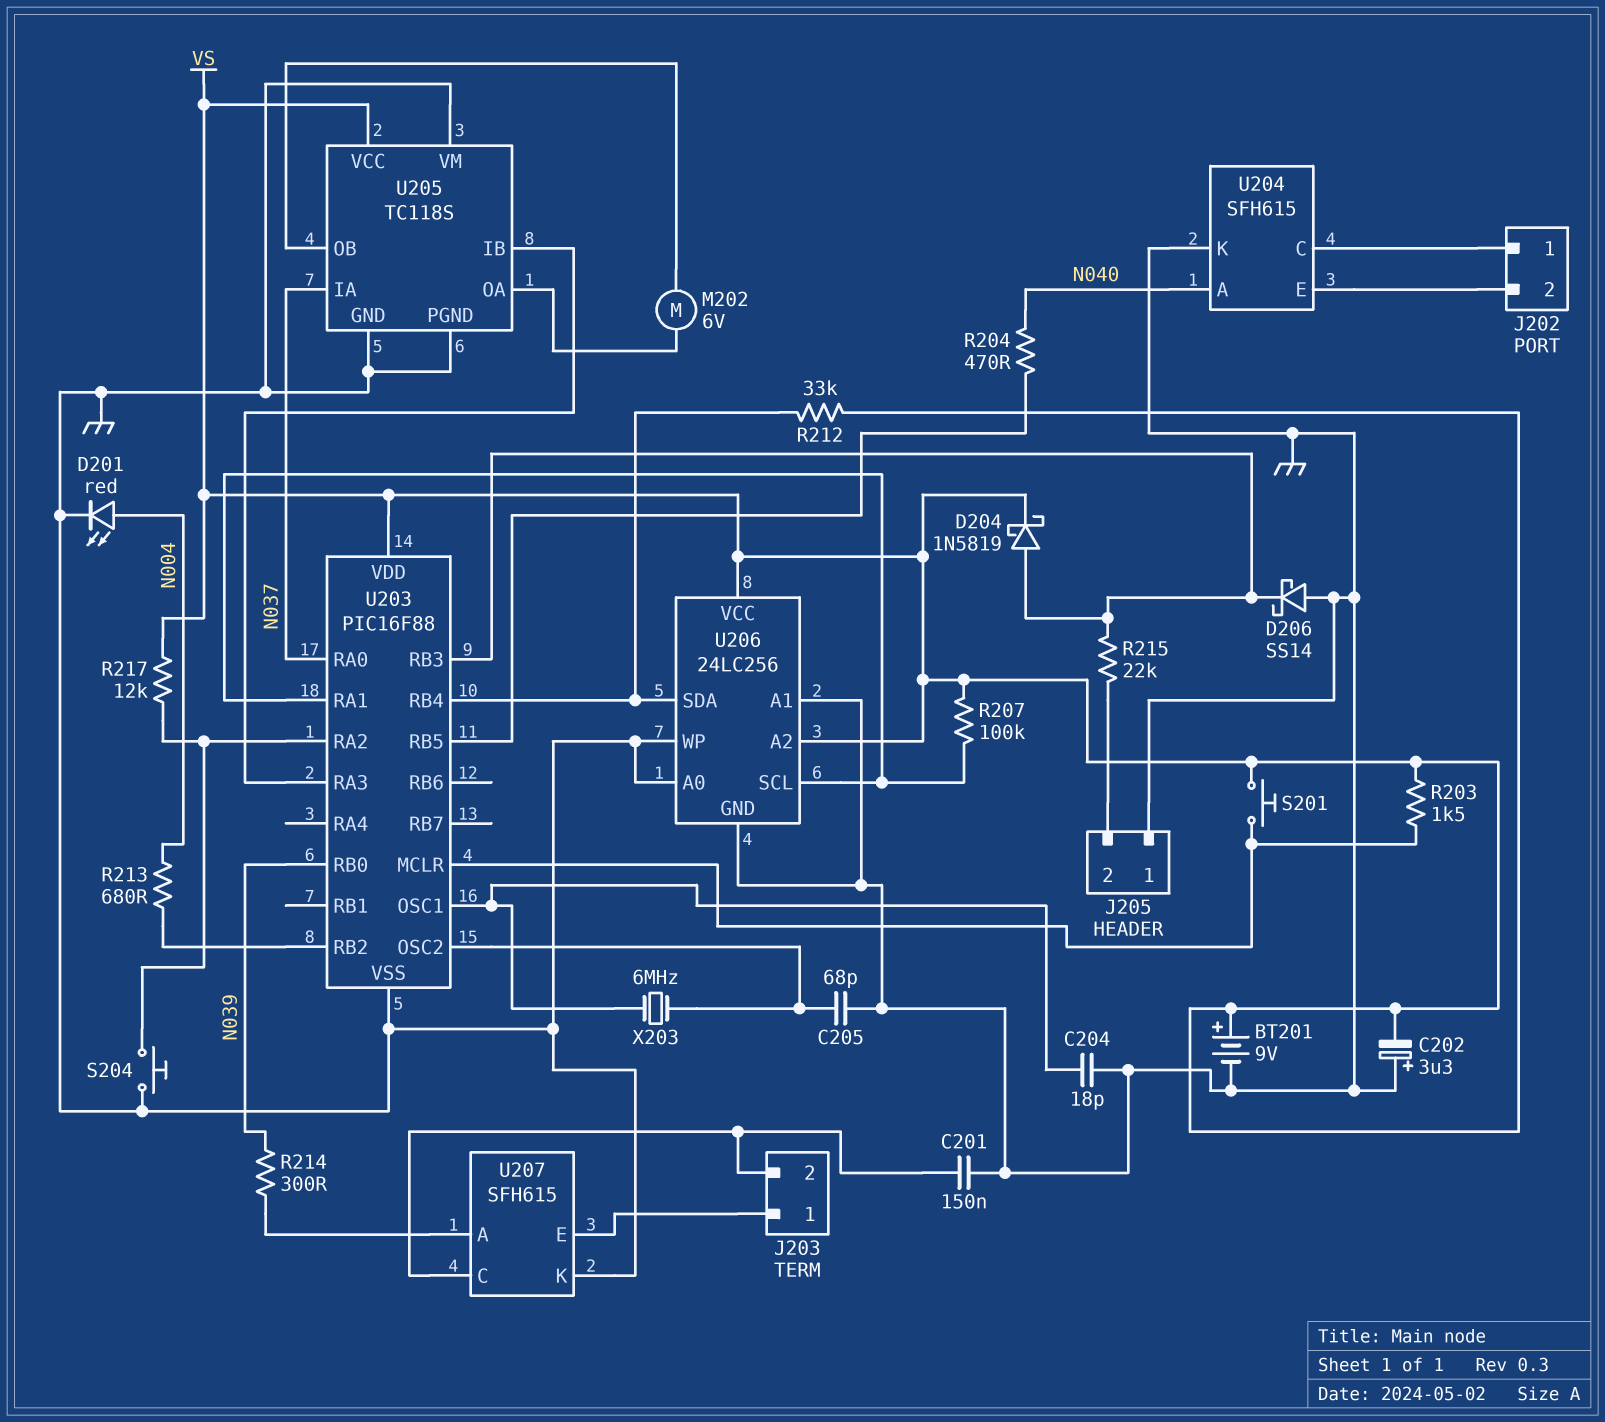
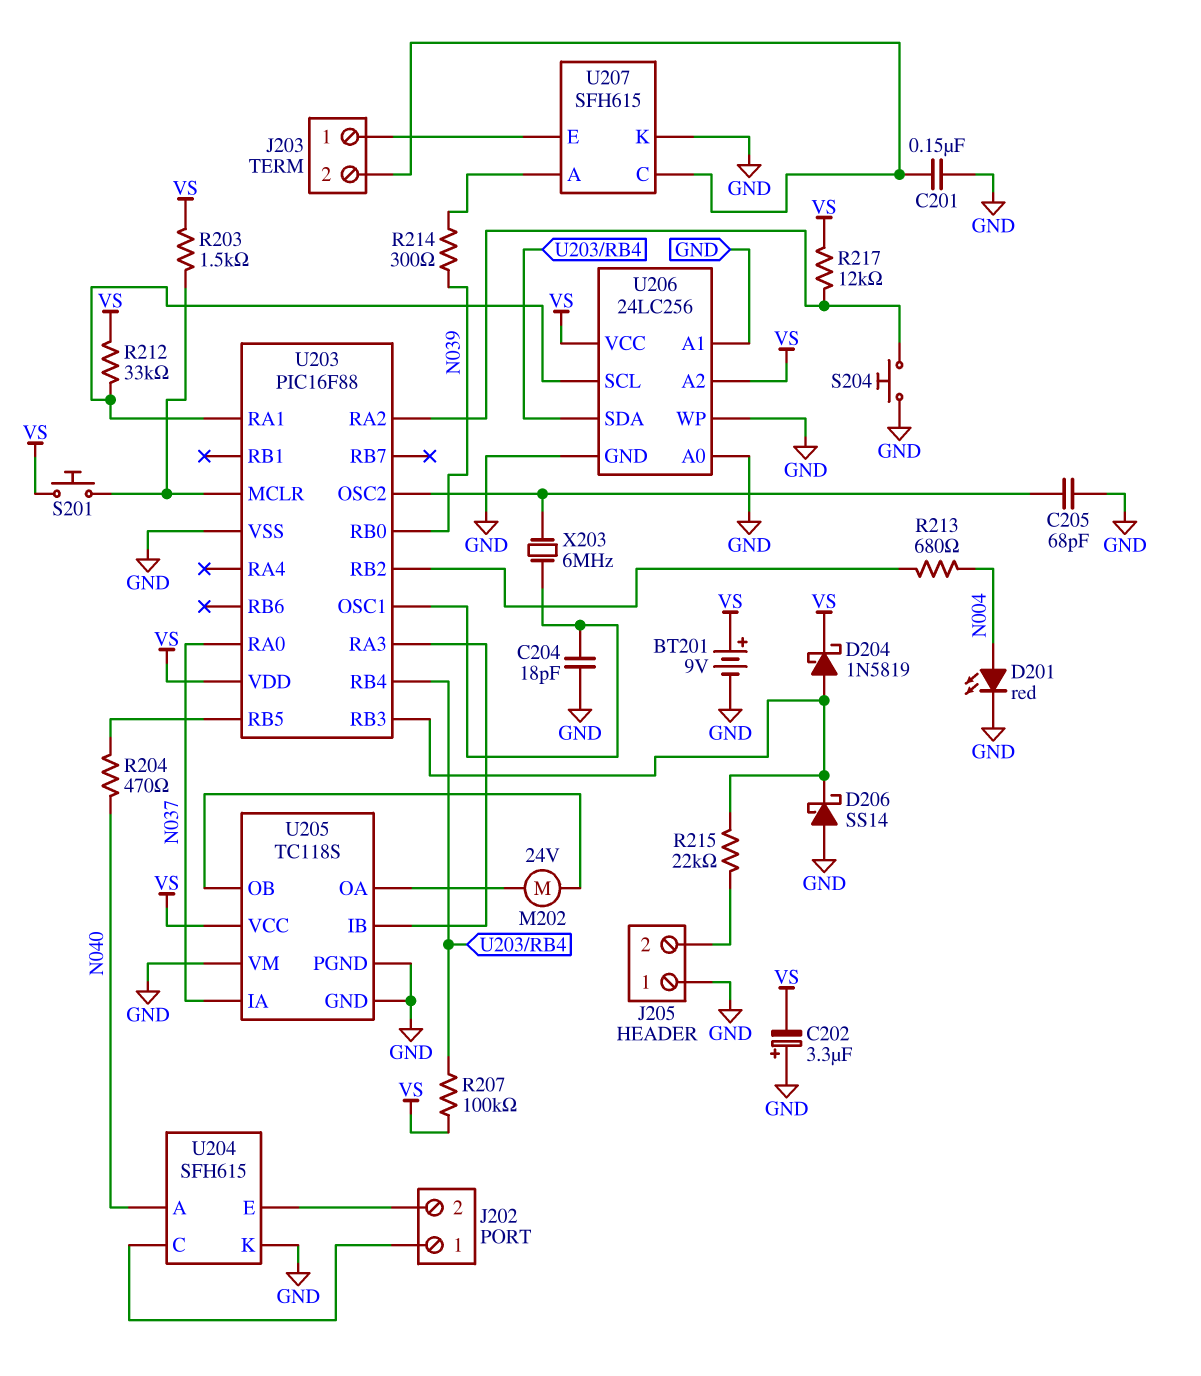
M202: motor 6V (U205/OA, U205/OB) -> motor 24V (U205/OA, U205/OB)
R207: 100k (U203/RA1, VS) -> 100k (U203/RB4, VS)
R212: 33k (U203/RB4, VS) -> 33k (U203/RA1, VS)

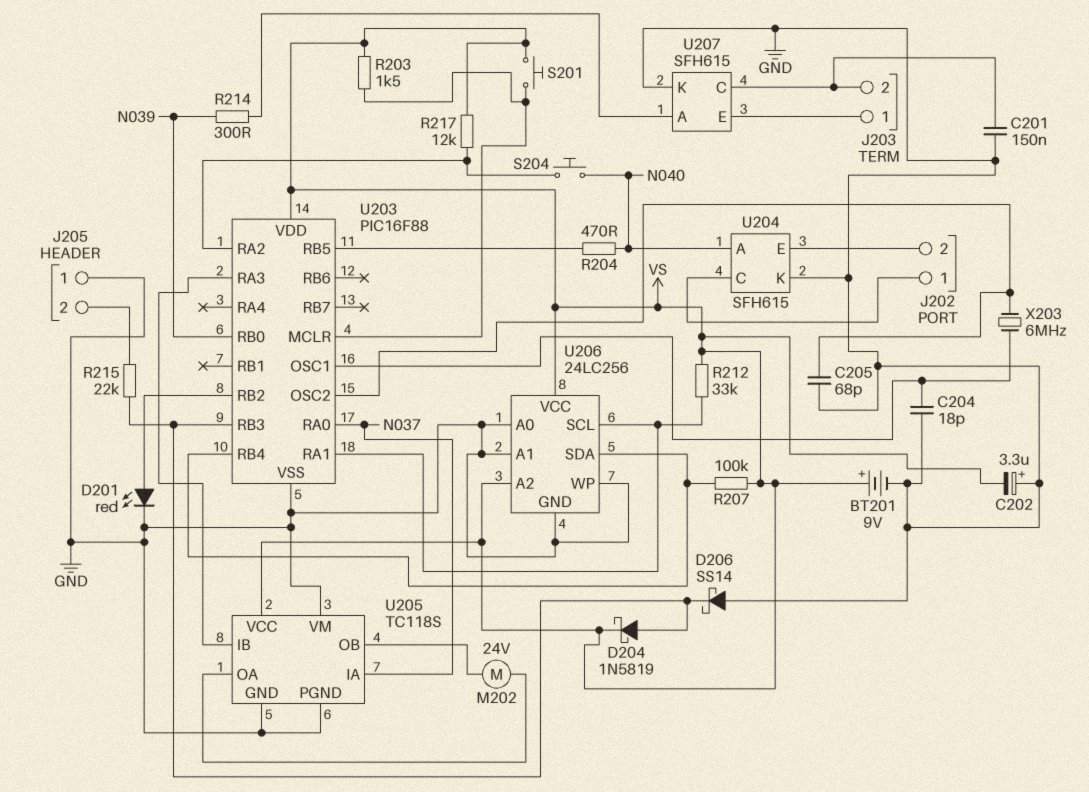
D201: LED red (A N004, K GND) -> LED red (A U203/RB2, K GND)
R213: 680 (N004, U203/RB2) -> none
S204: button (GND, U203/RA2) -> button (N040, U203/RA2)

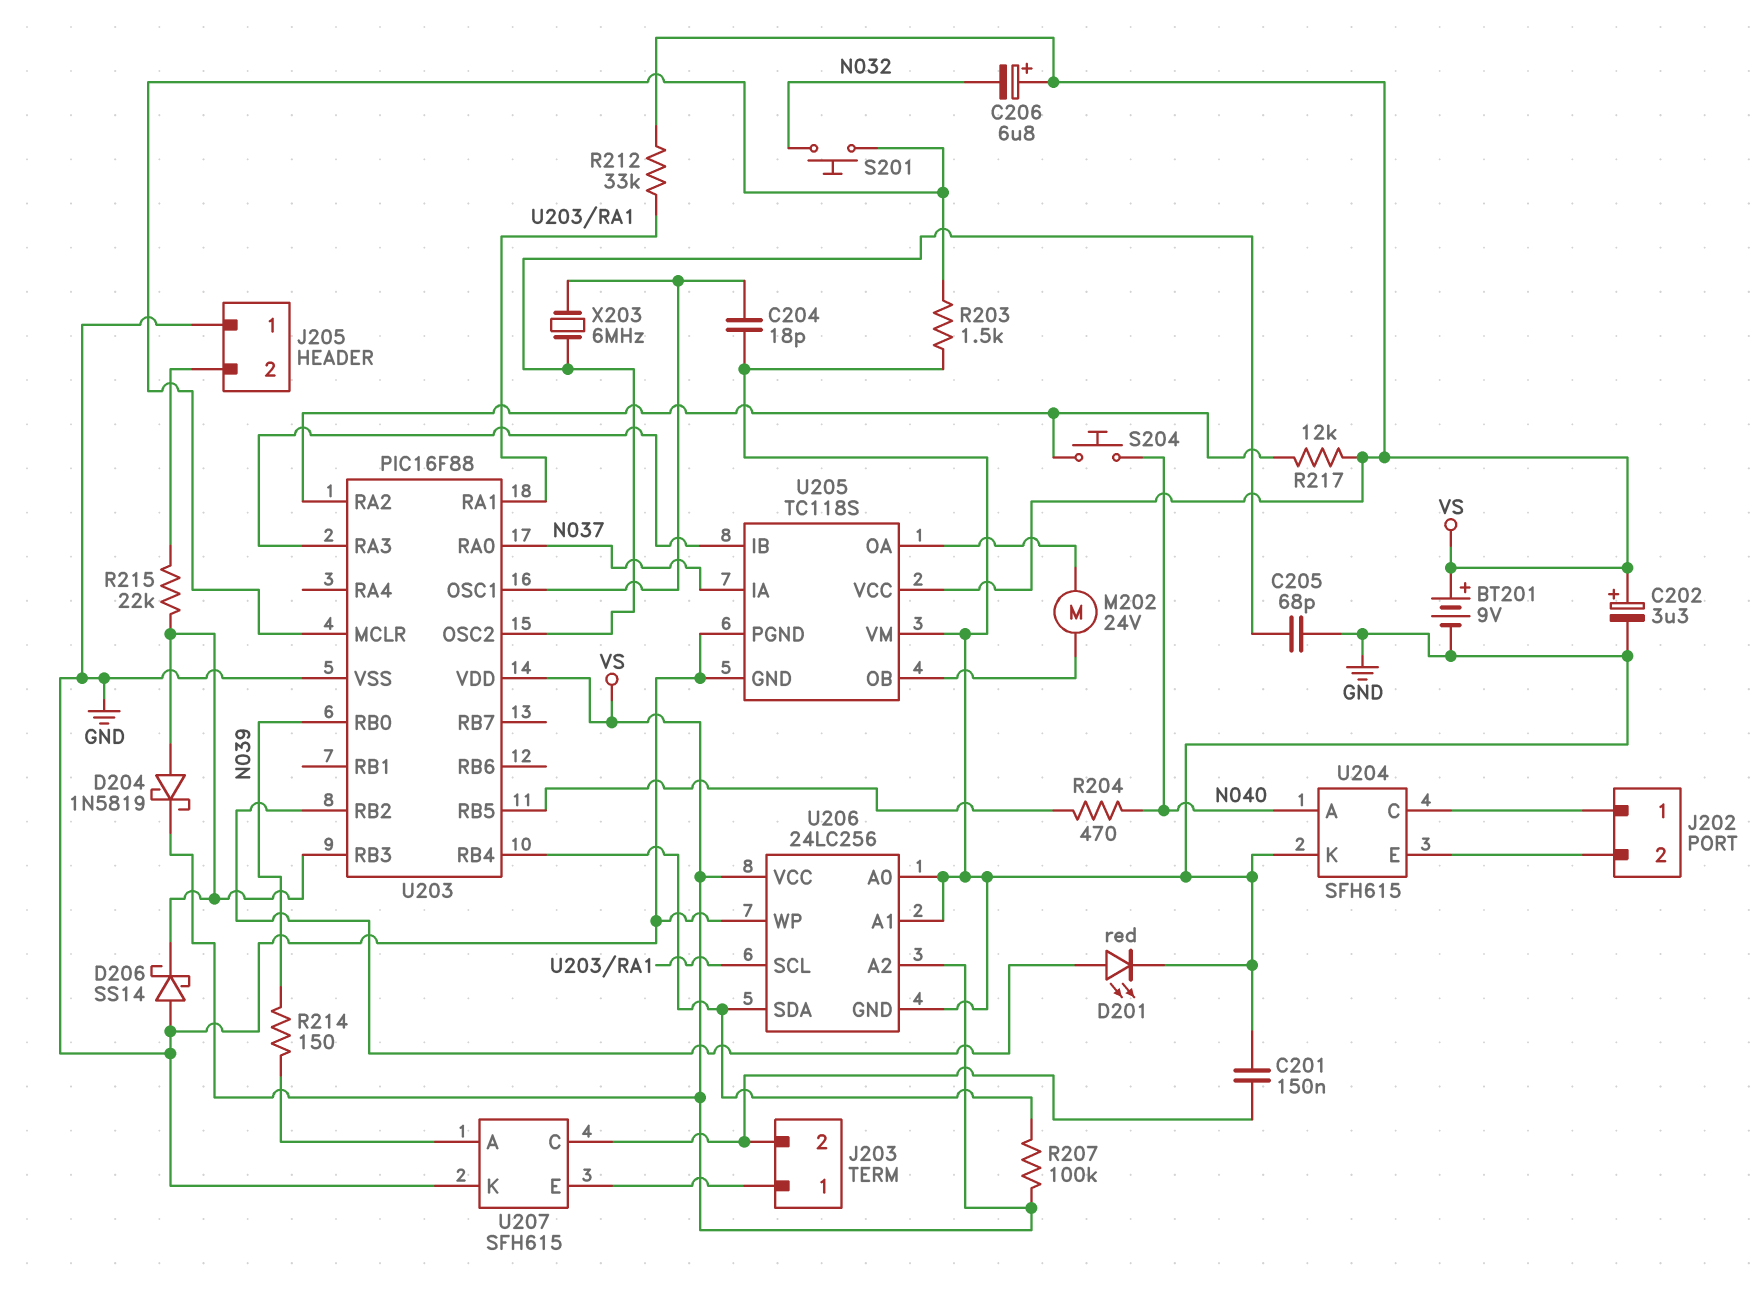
C202: 3.3uF (plus GND, minus VS) -> 3.3uF (plus VS, minus GND)
C206: none -> 6.8uF (plus VS, minus N032)
R203: 1.5k (U203/MCLR, VS) -> 1.5k (GND, U203/MCLR)
R214: 300 (N039, U207/A) -> 150 (N039, U207/A)
S201: button (U203/MCLR, VS) -> button (N032, U203/MCLR)

